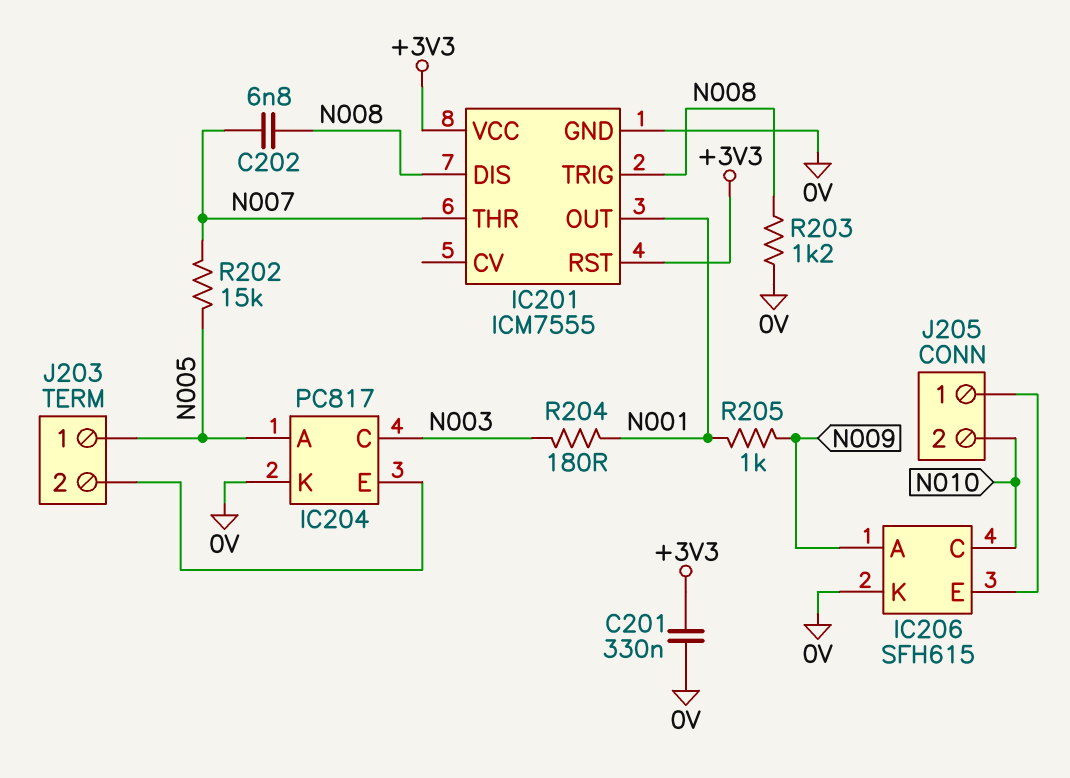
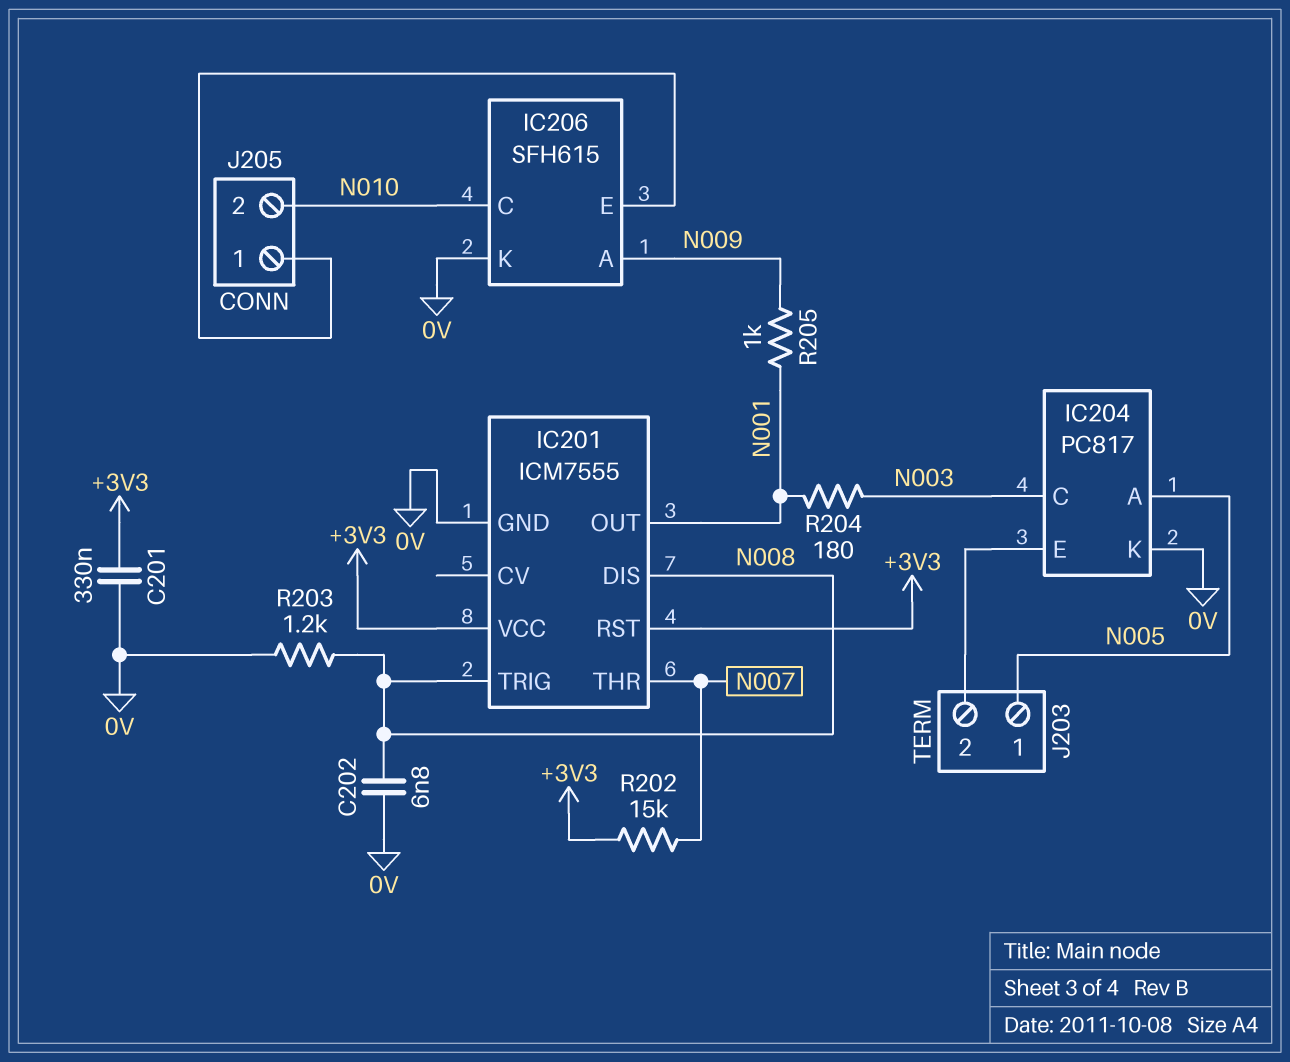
C202: 6.8nF (N007, N008) -> 6.8nF (0V, N008)
R202: 15k (N005, N007) -> 15k (+3V3, N007)

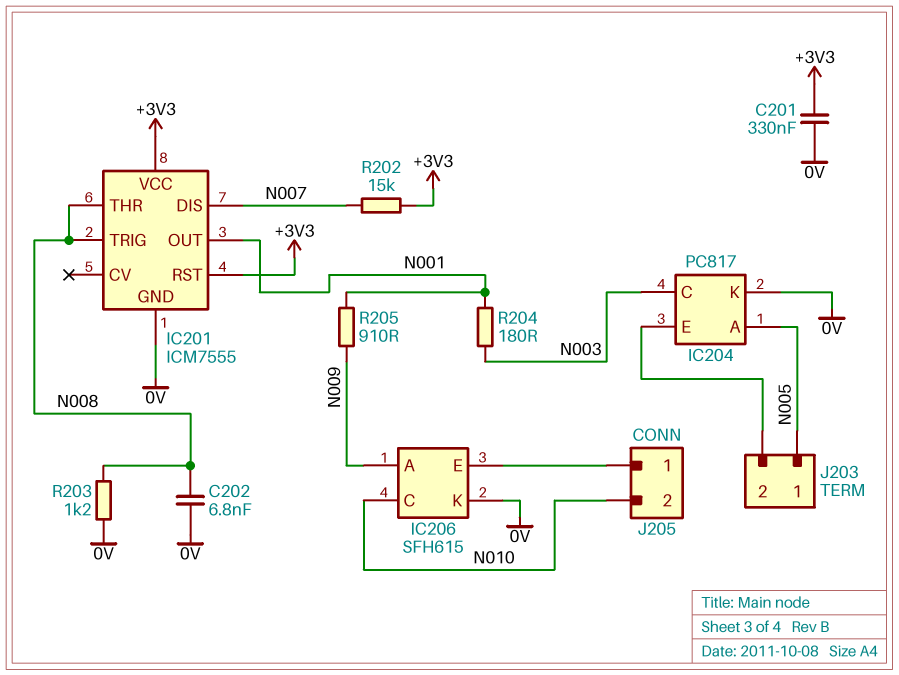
IC201 pin DIS: N008 -> N007
IC201 pin THR: N007 -> N008
R205: 1k (N001, N009) -> 910 (N001, N009)

